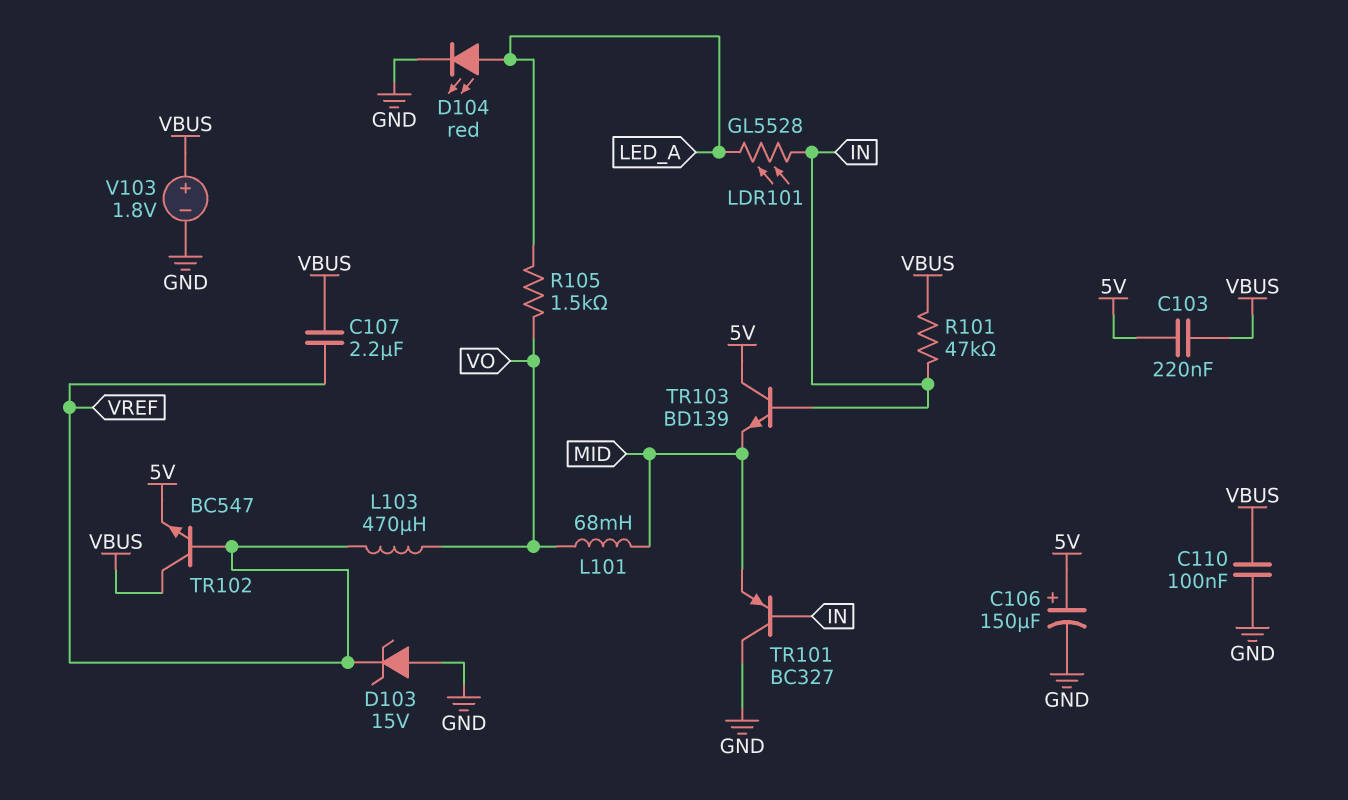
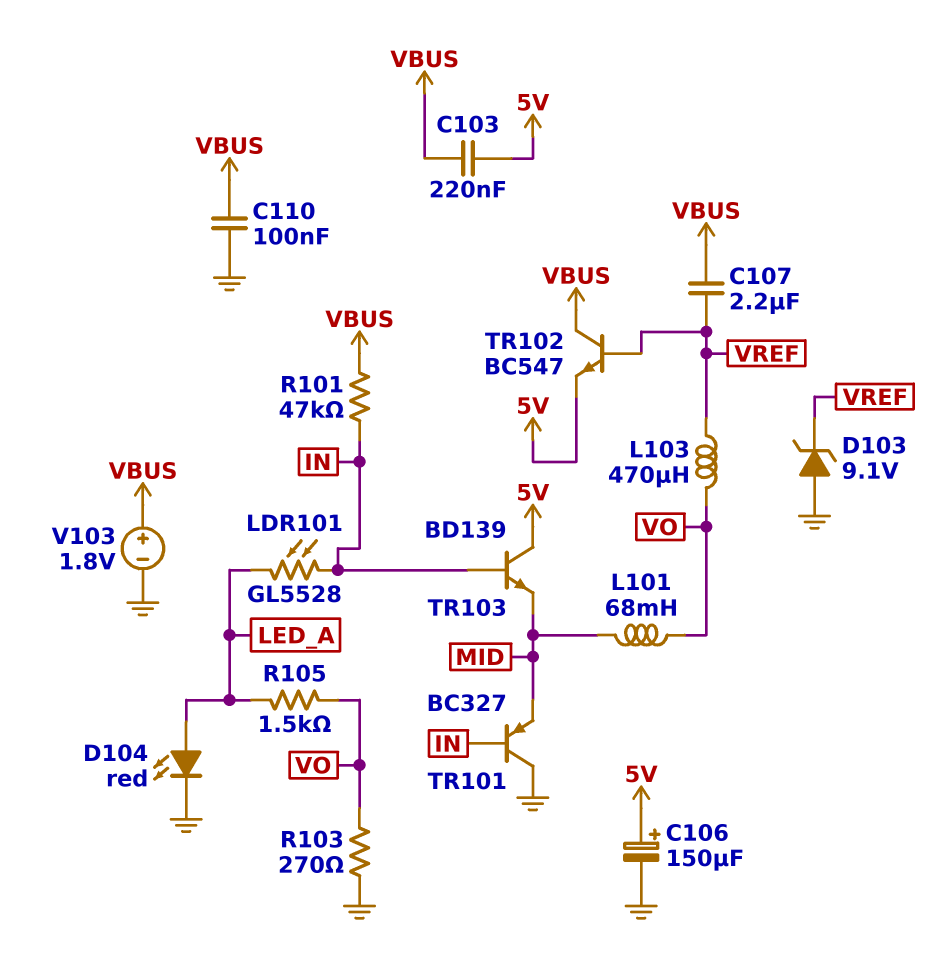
D103: zener 15V (A GND, K VREF) -> zener 9.1V (A GND, K VREF)
R103: none -> 270 (GND, VO)

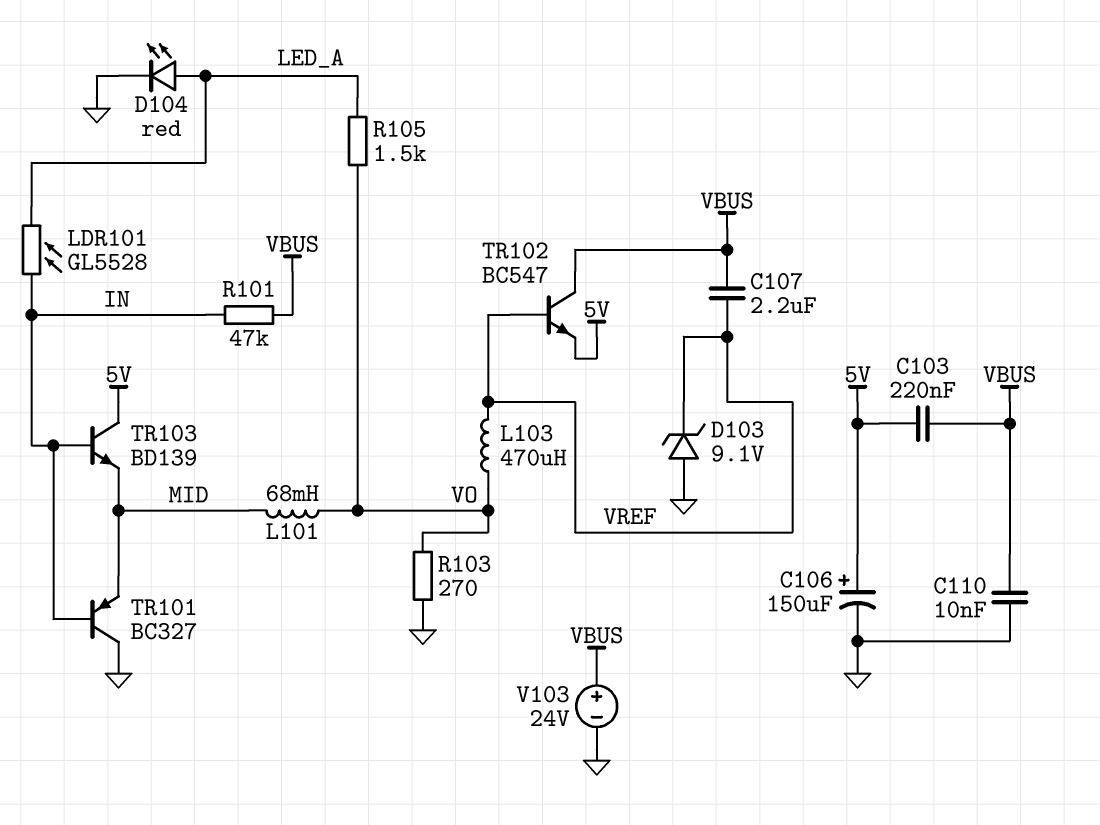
C110: 100nF (GND, VBUS) -> 10nF (GND, VBUS)
V103: 1.8V (plus VBUS, minus GND) -> 24V (plus VBUS, minus GND)

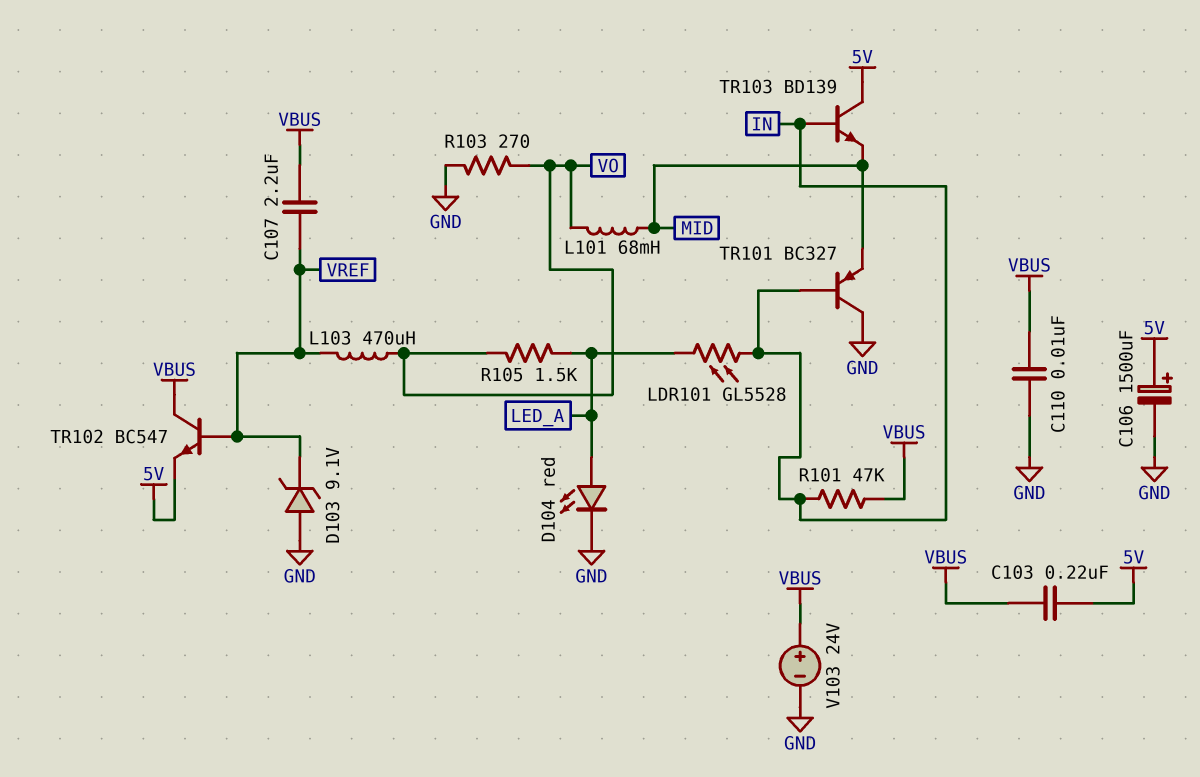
C106: 150uF (plus 5V, minus GND) -> 1500uF (plus 5V, minus GND)

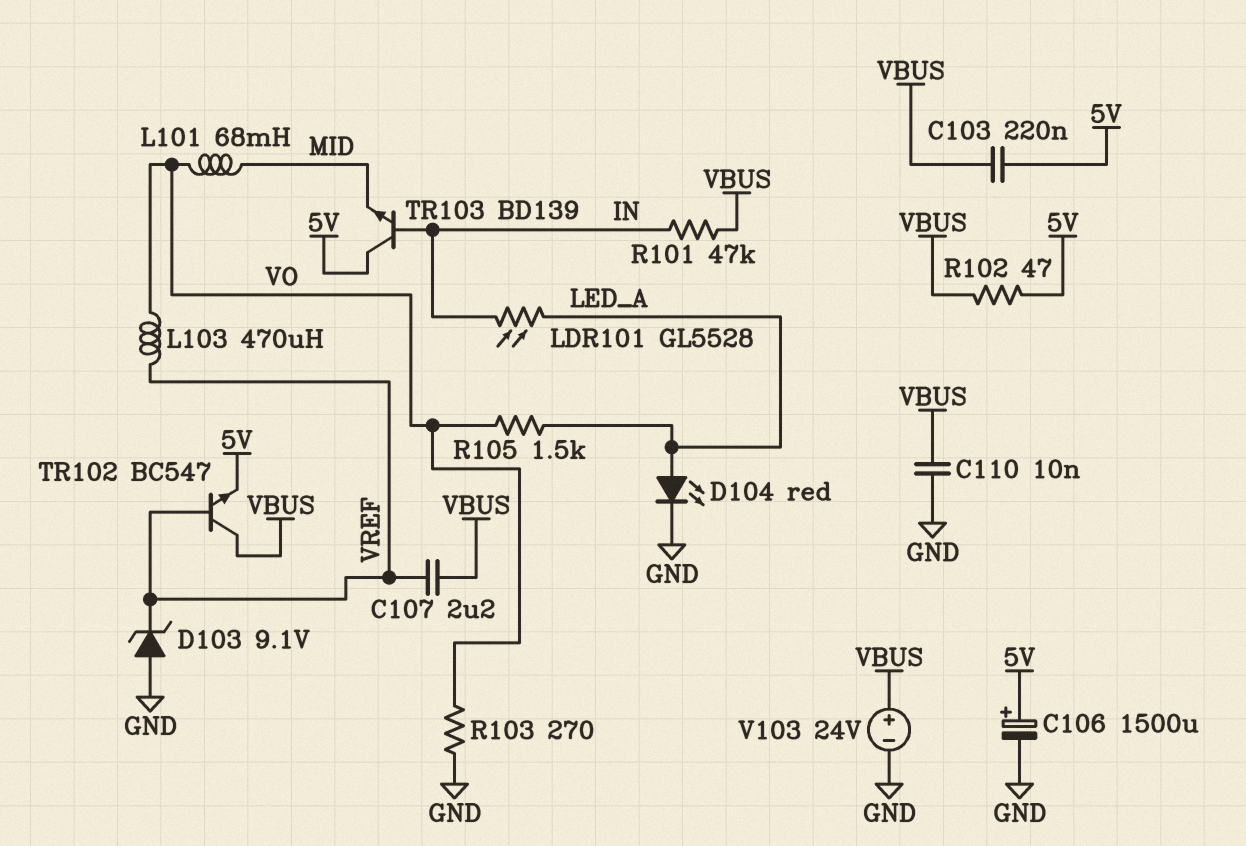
R102: none -> 47 (5V, VBUS)
TR101: PNP BC327 (B IN, C GND, E MID) -> none

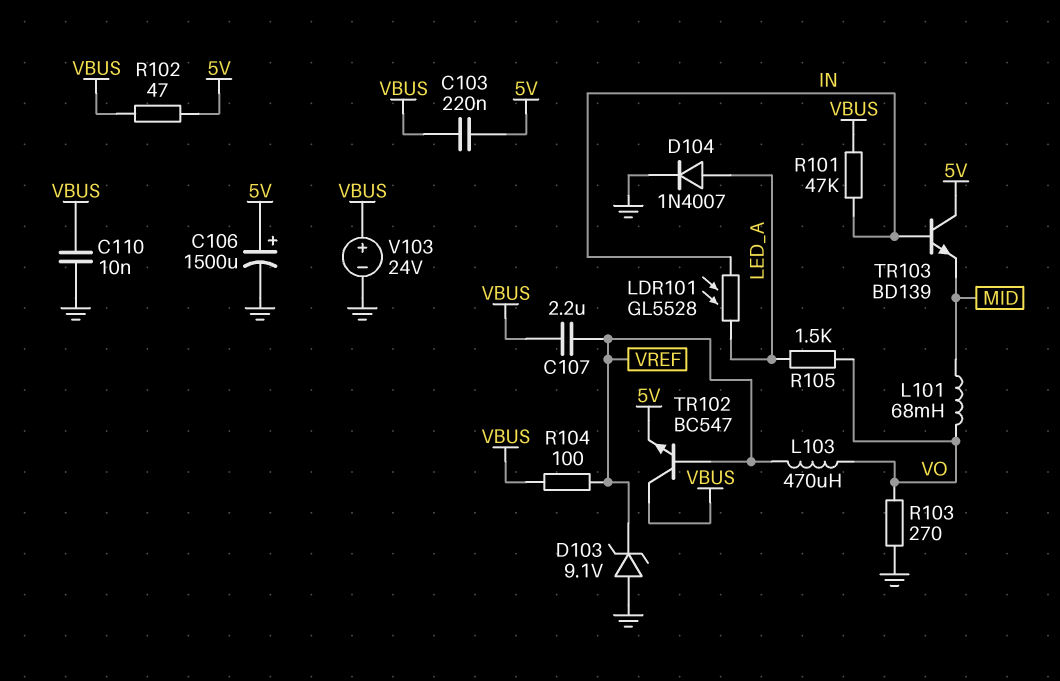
D104: LED red (A LED_A, K GND) -> diode 1N4007 (A LED_A, K GND)
R104: none -> 100 (VBUS, VREF)

